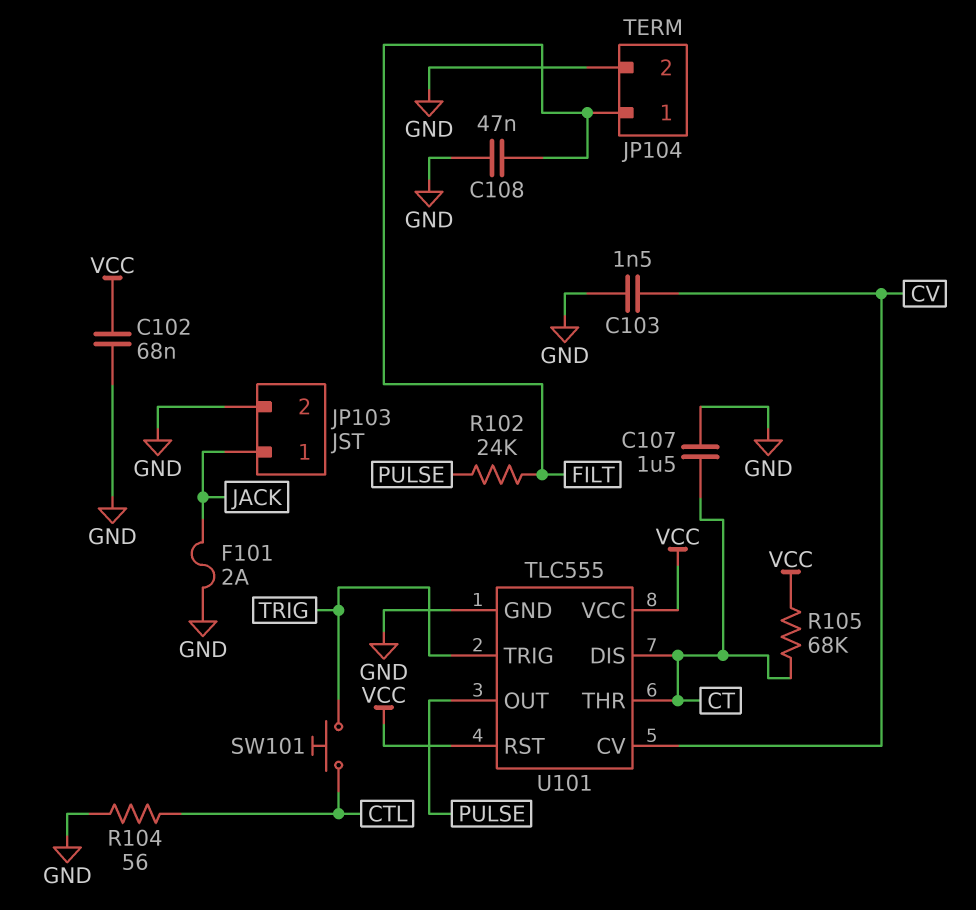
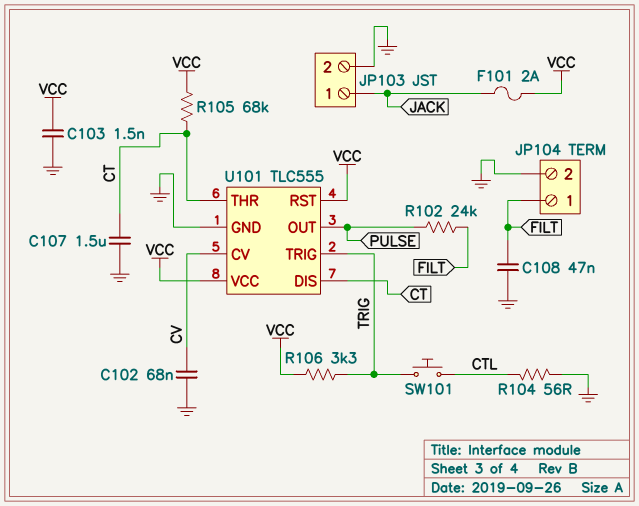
C102: 68nF (GND, VCC) -> 68nF (CV, GND)
C103: 1.5nF (CV, GND) -> 1.5nF (GND, VCC)
F101: 2A (GND, JACK) -> 2A (JACK, VCC)
R106: none -> 3.3k (TRIG, VCC)

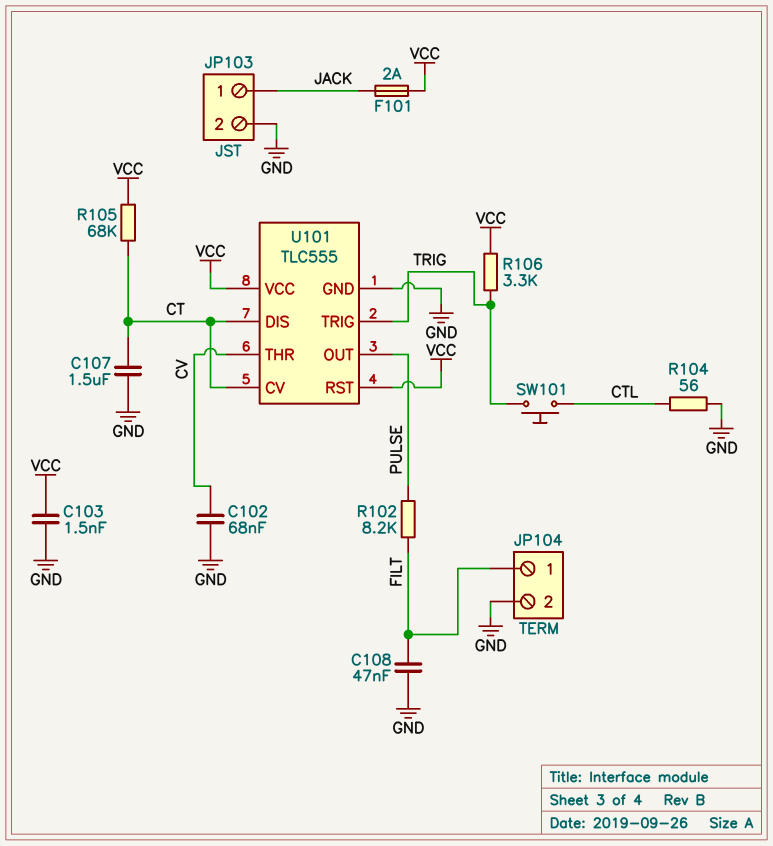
R102: 24k (FILT, PULSE) -> 8.2k (FILT, PULSE)
U101 pin CV: CV -> CT
U101 pin THR: CT -> CV

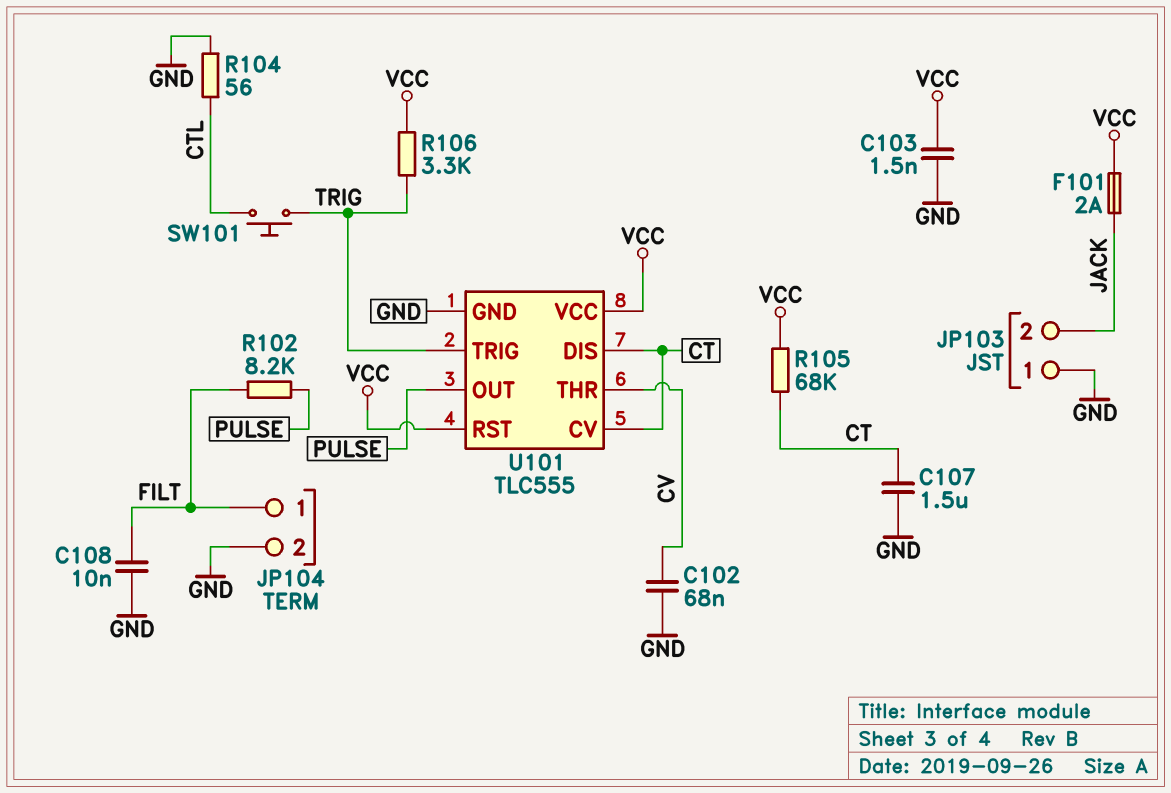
C108: 47nF (FILT, GND) -> 10nF (FILT, GND)
JP103 pin 1: JACK -> GND
JP103 pin 2: GND -> JACK

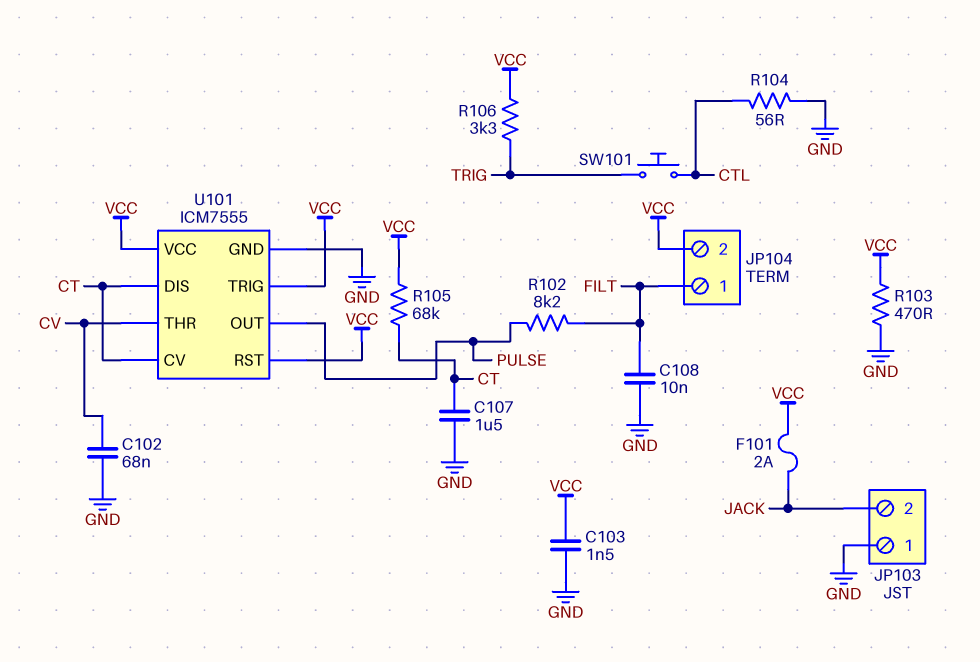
JP104 pin 2: GND -> VCC
R103: none -> 470 (GND, VCC)
U101: TLC555 -> ICM7555
U101 pin TRIG: TRIG -> VCC

